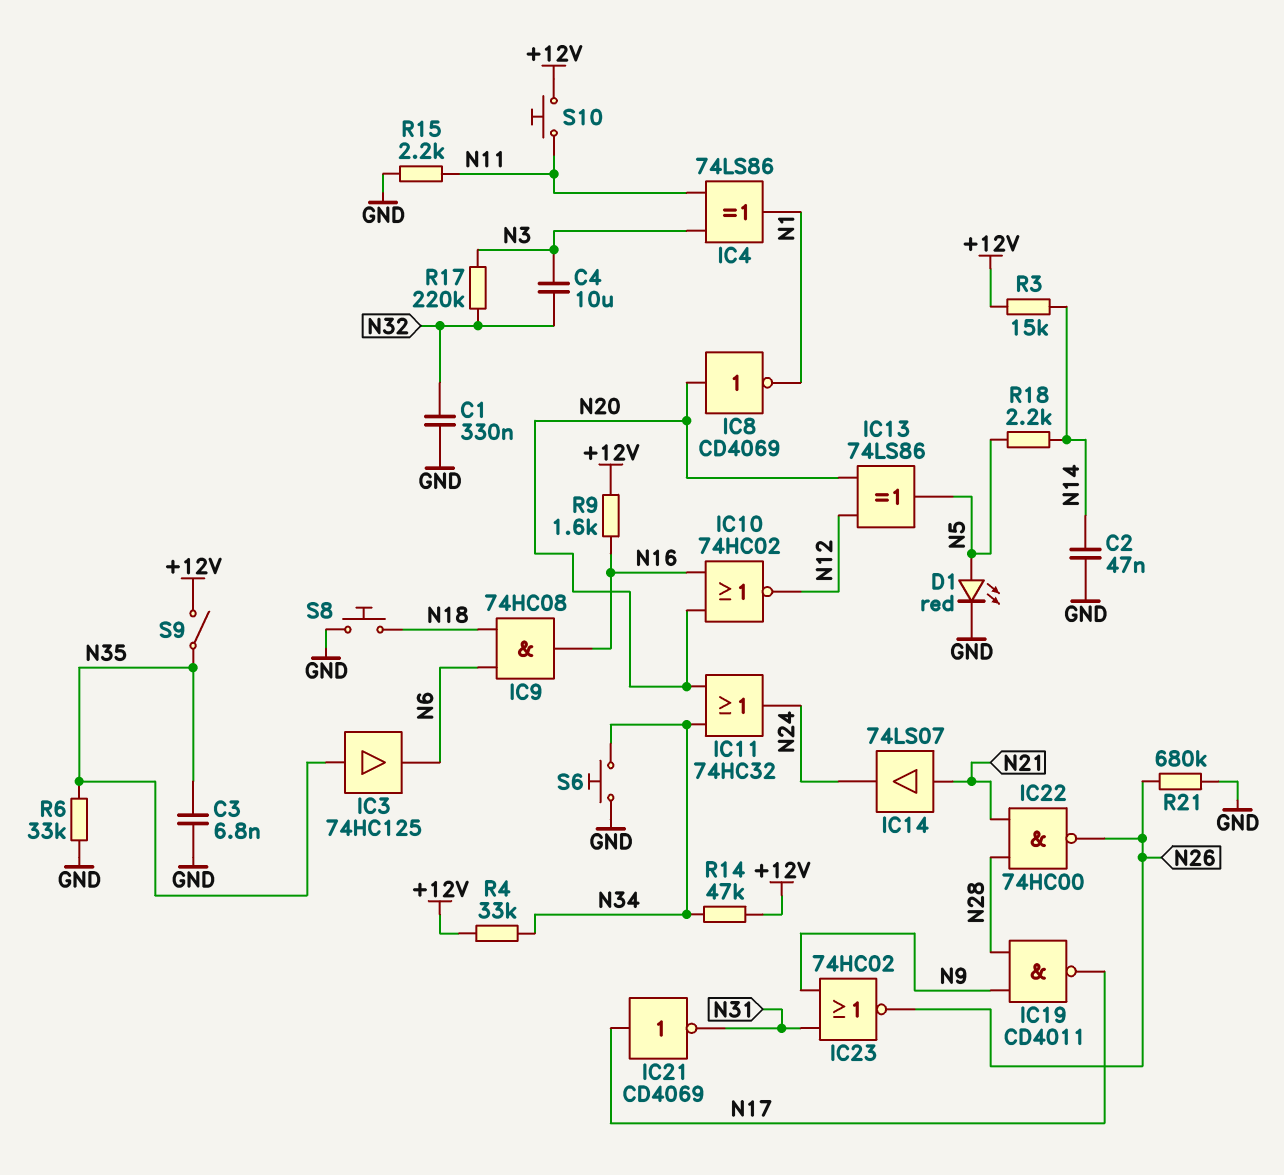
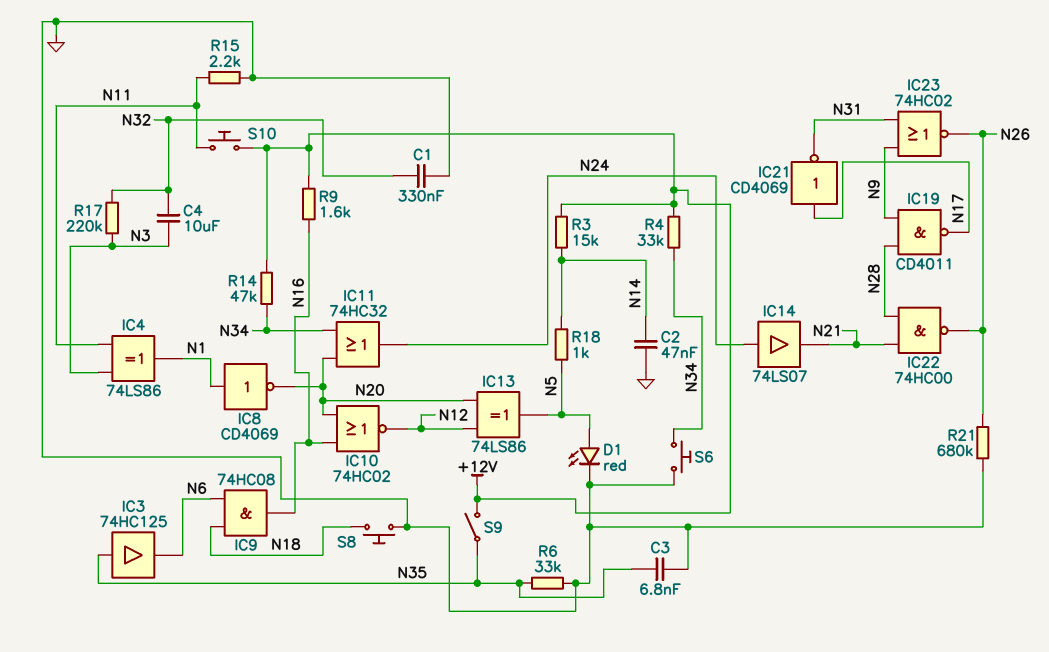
IC8: NOT CD4069 (in N20, out N1) -> NOT CD4069 (in N1, out N20)
IC14: buffer 74LS07 (in N21, out N24) -> buffer 74LS07 (in N24, out N21)
R18: 2.2k (N5, N14) -> 1k (N5, N14)

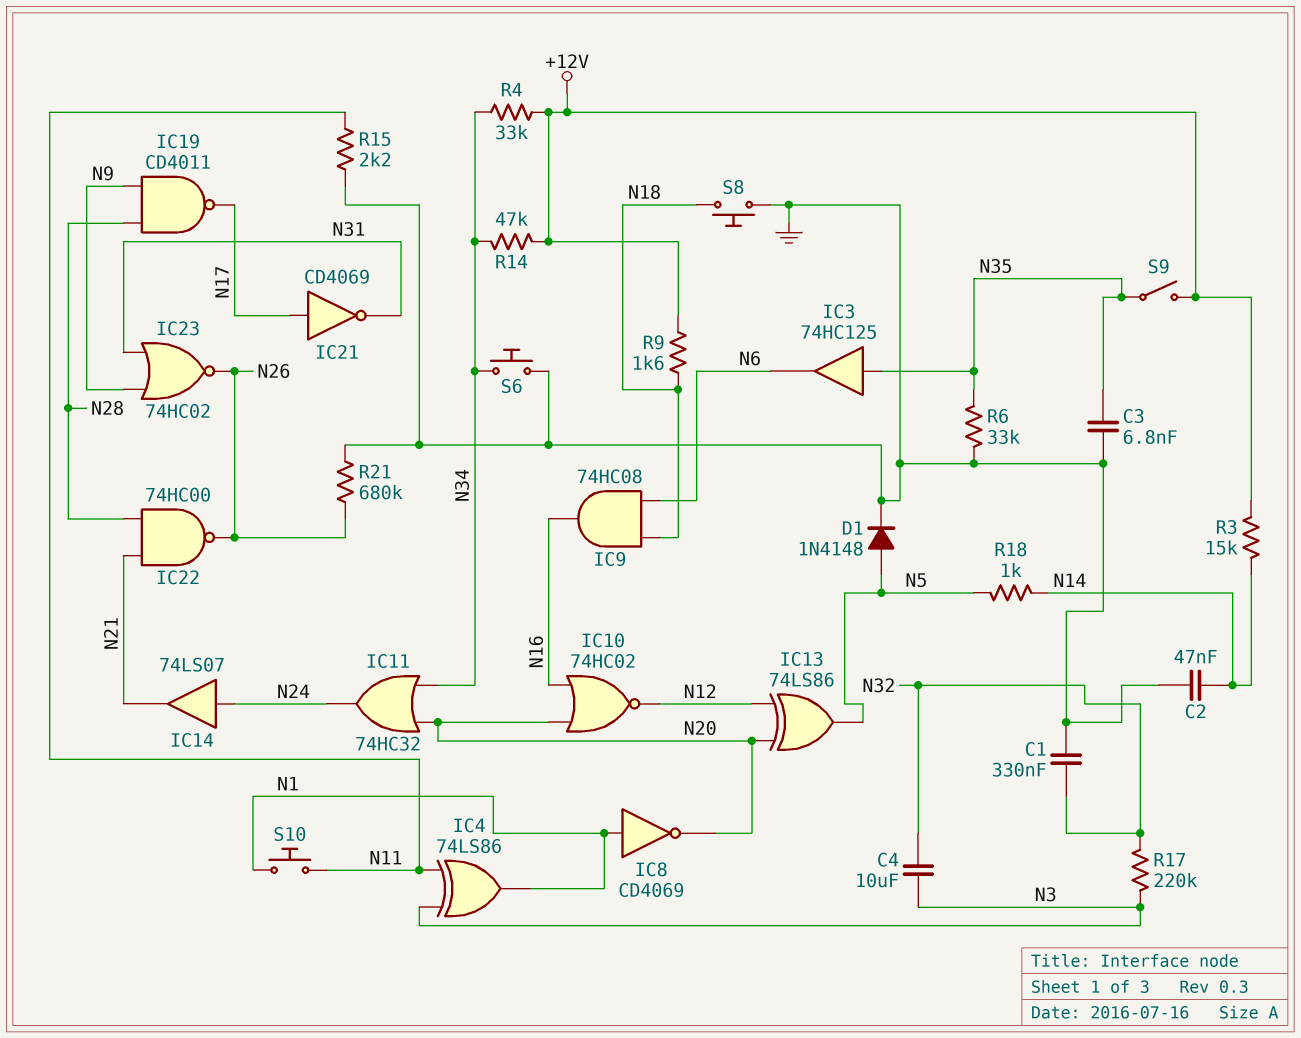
D1: LED red (A N5, K GND) -> diode 1N4148 (A N5, K GND)
R9: 1.6k (+12V, N16) -> 1.6k (+12V, N18)
S10: button (+12V, N11) -> button (N1, N11)

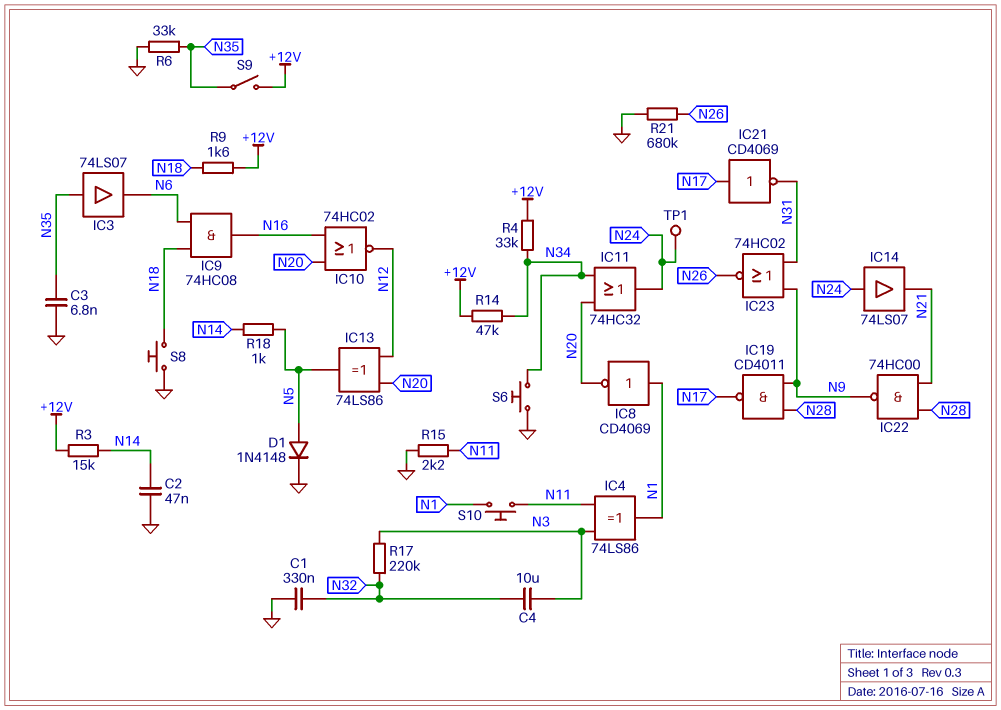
IC3: buffer 74HC125 (in N35, out N6) -> buffer 74LS07 (in N35, out N6)
IC22: NAND 74HC00 (in N21, in N28, out N26) -> NAND 74HC00 (in N21, in N28, out N9)
TP1: none -> test point (N24)

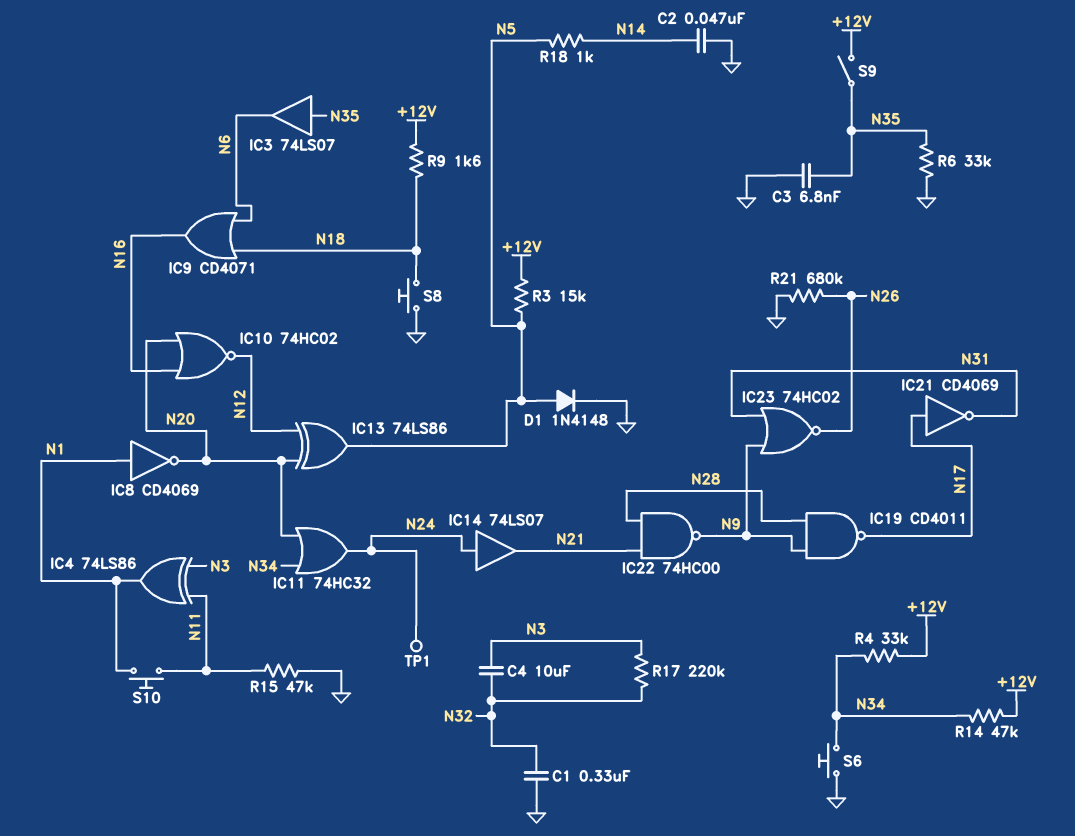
IC9: AND 74HC08 (in N6, in N18, out N16) -> OR CD4071 (in N6, in N18, out N16)
R3: 15k (+12V, N14) -> 15k (+12V, N5)
R15: 2.2k (GND, N11) -> 47k (GND, N11)

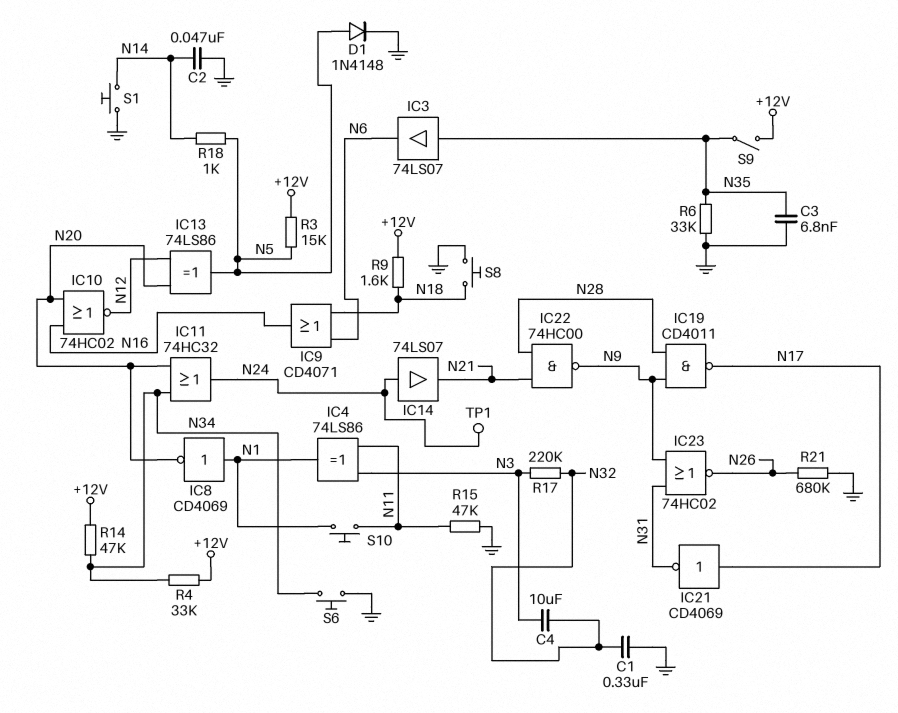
S1: none -> button (GND, N14)

